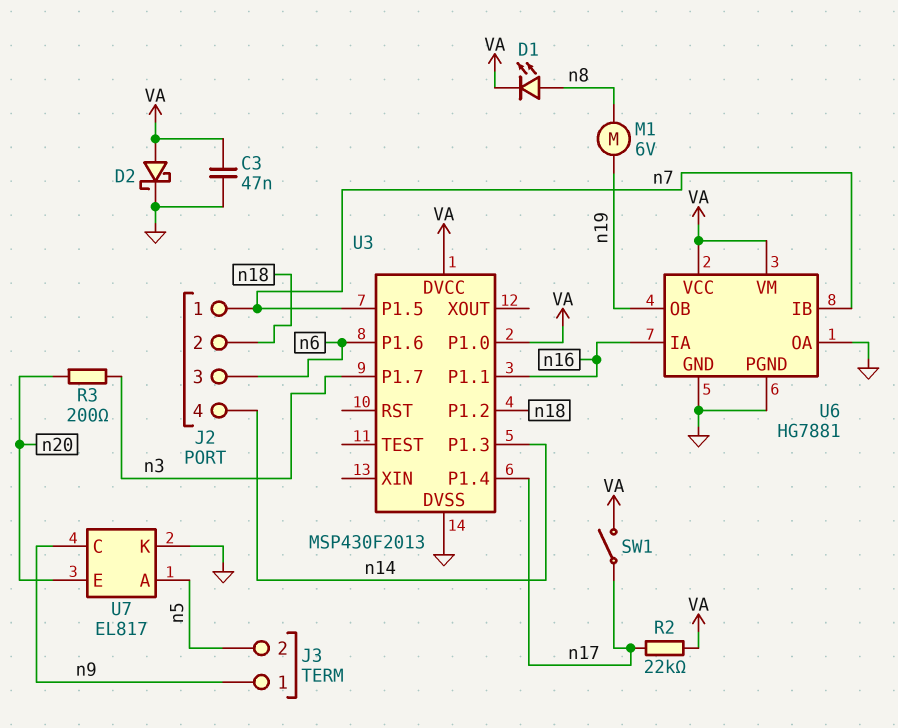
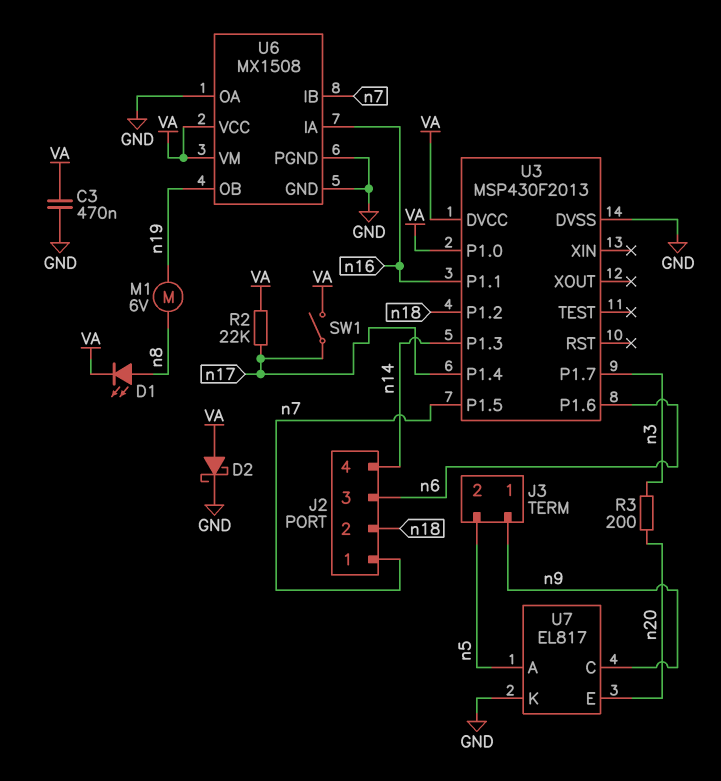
C3: 47nF (GND, VA) -> 470nF (GND, VA)
U6: HG7881 -> MX1508

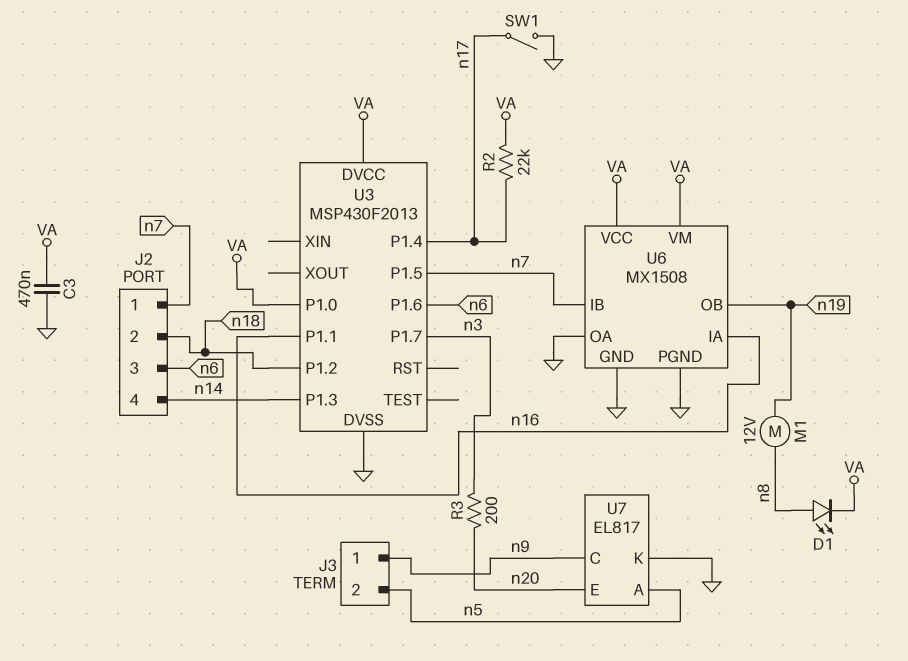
D2: schottky (A VA, K GND) -> none
M1: motor 6V (n8, n19) -> motor 12V (n8, n19)
SW1: switch (VA, n17) -> switch (GND, n17)

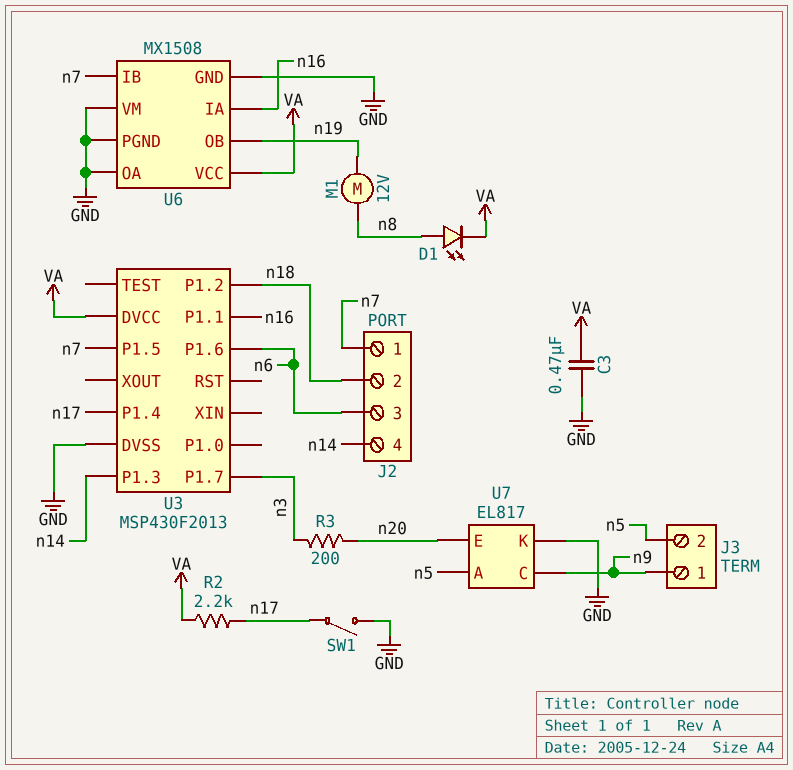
R2: 22k (VA, n17) -> 2.2k (VA, n17)
U3 pin P1.0: VA -> none
U6 pin VM: VA -> GND

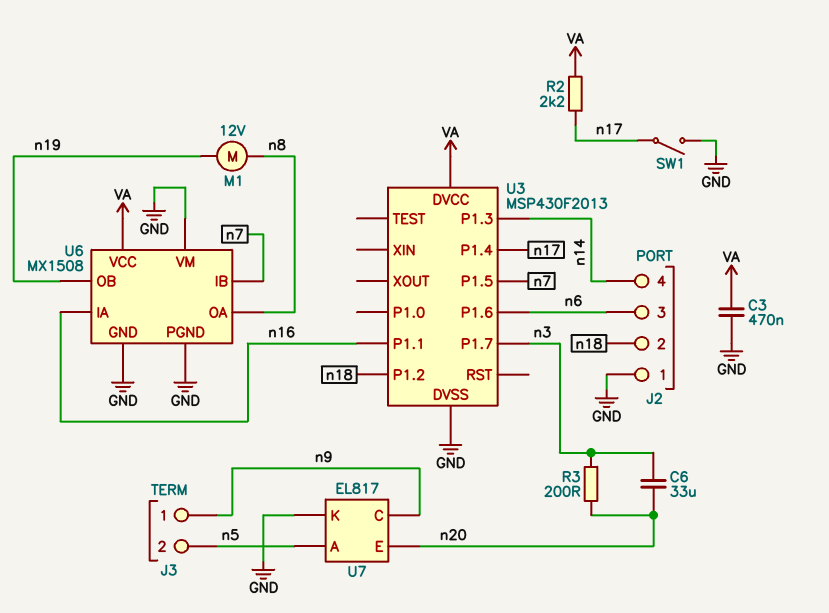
C6: none -> 33uF (n3, n20)
D1: LED (A n8, K VA) -> none
J2 pin 1: n7 -> GND
U6 pin OA: GND -> n8

